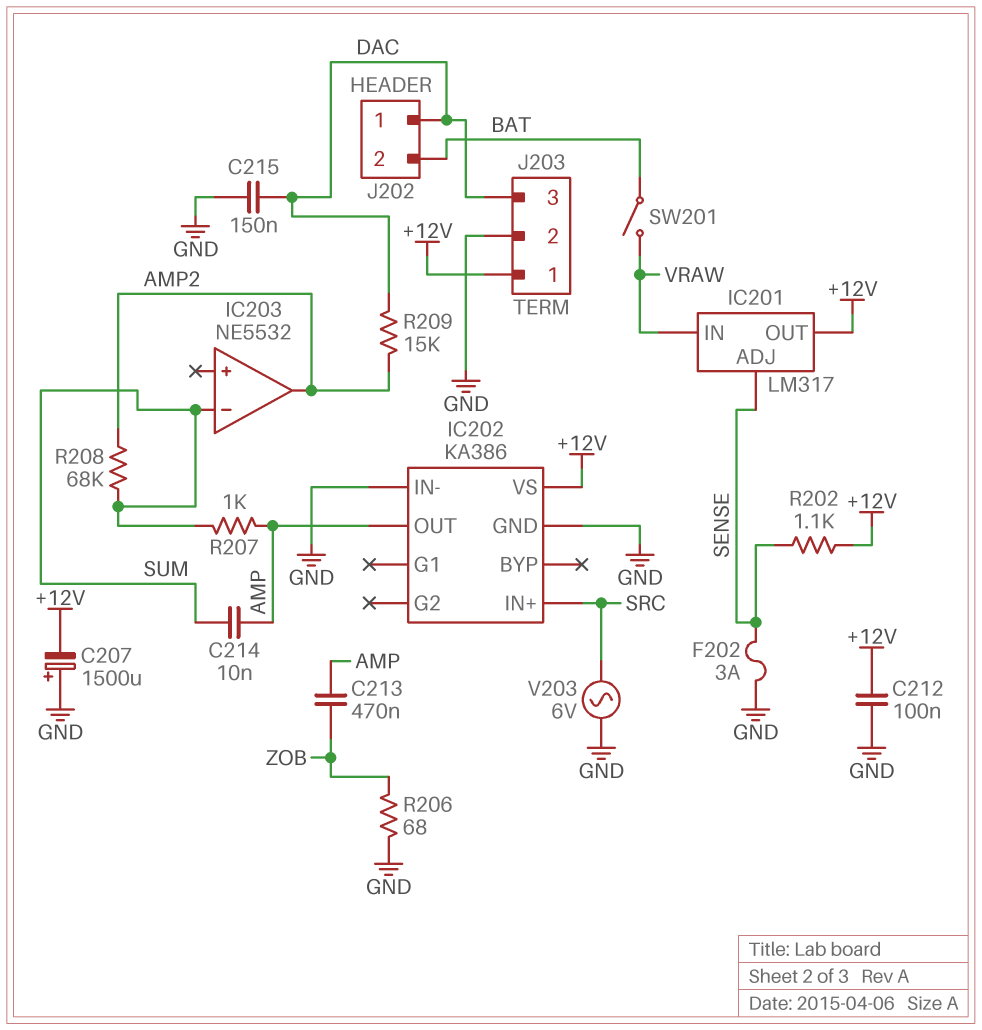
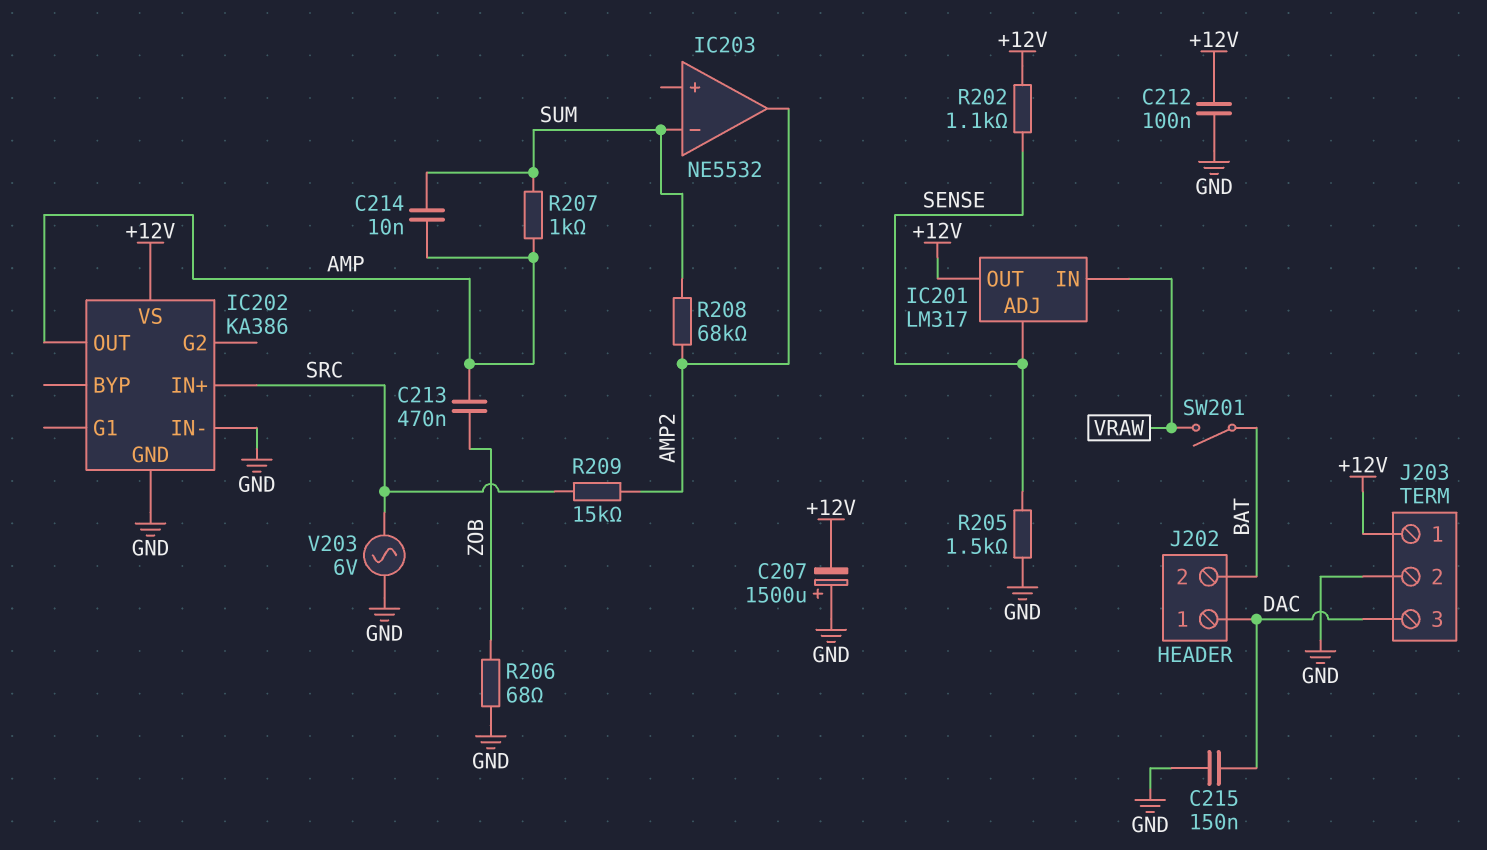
F202: 3A (GND, SENSE) -> none
R205: none -> 1.5k (GND, SENSE)
R209: 15k (AMP2, DAC) -> 15k (AMP2, SRC)

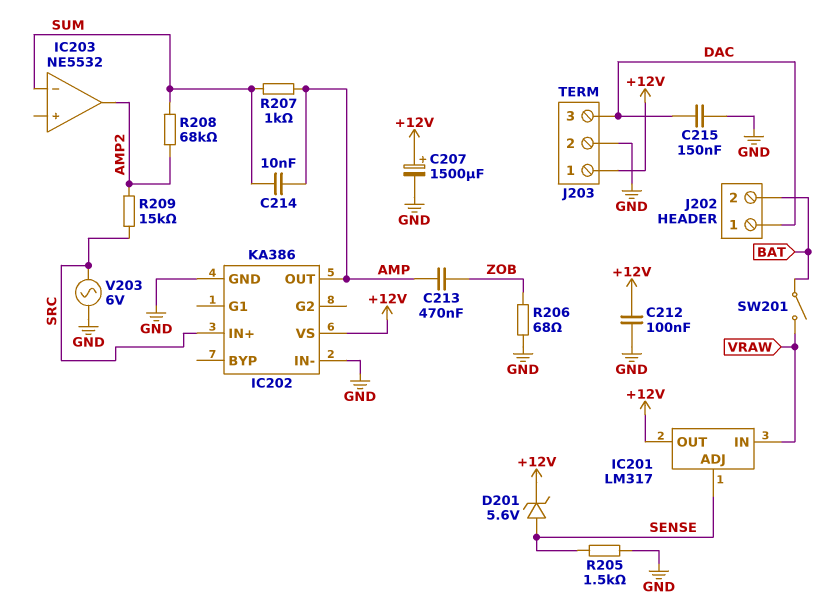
C207: 1500uF (plus GND, minus +12V) -> 1500uF (plus +12V, minus GND)
D201: none -> zener 5.6V (A SENSE, K +12V)
R202: 1.1k (+12V, SENSE) -> none

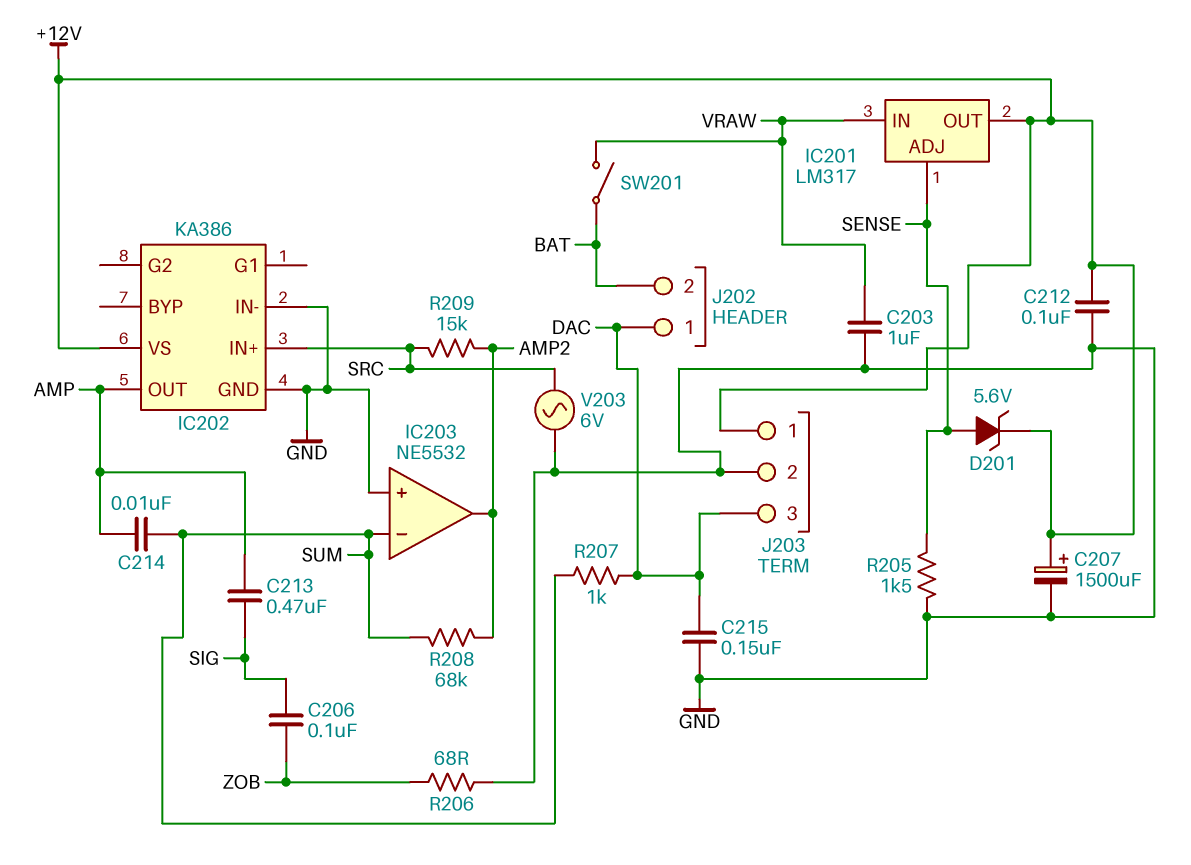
C203: none -> 1uF (GND, VRAW)
C206: none -> 100nF (SIG, ZOB)
C213: 470nF (AMP, ZOB) -> 470nF (AMP, SIG)
IC203 pin in+: none -> GND
R207: 1k (AMP, SUM) -> 1k (DAC, SUM)

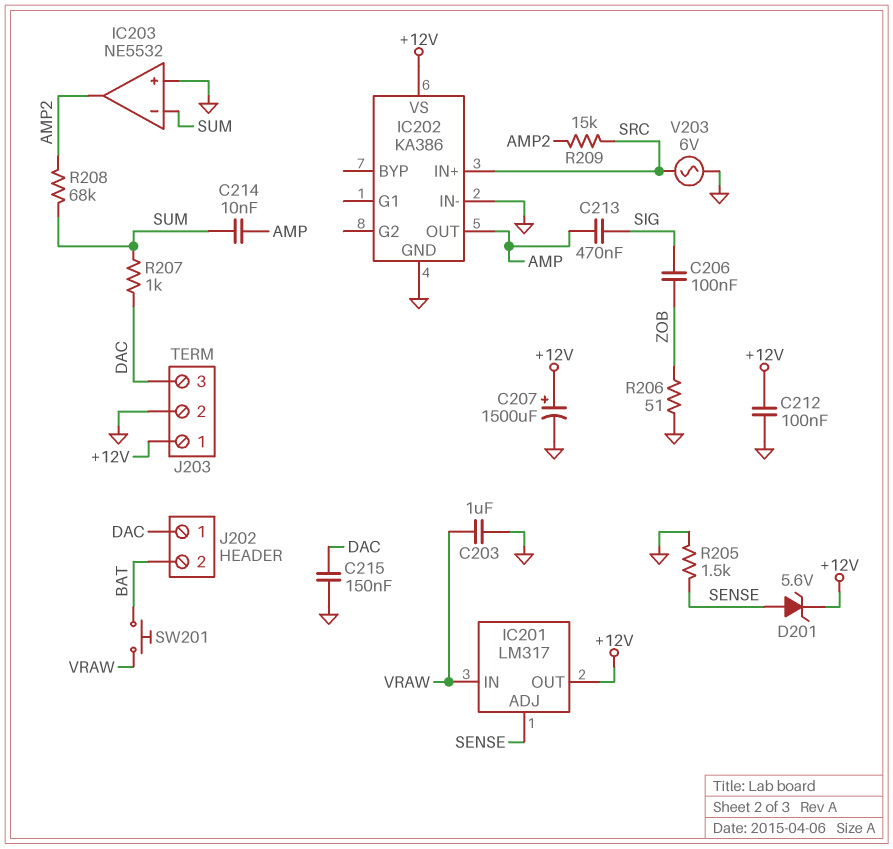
R206: 68 (GND, ZOB) -> 51 (GND, ZOB)
SW201: switch (BAT, VRAW) -> button (BAT, VRAW)

